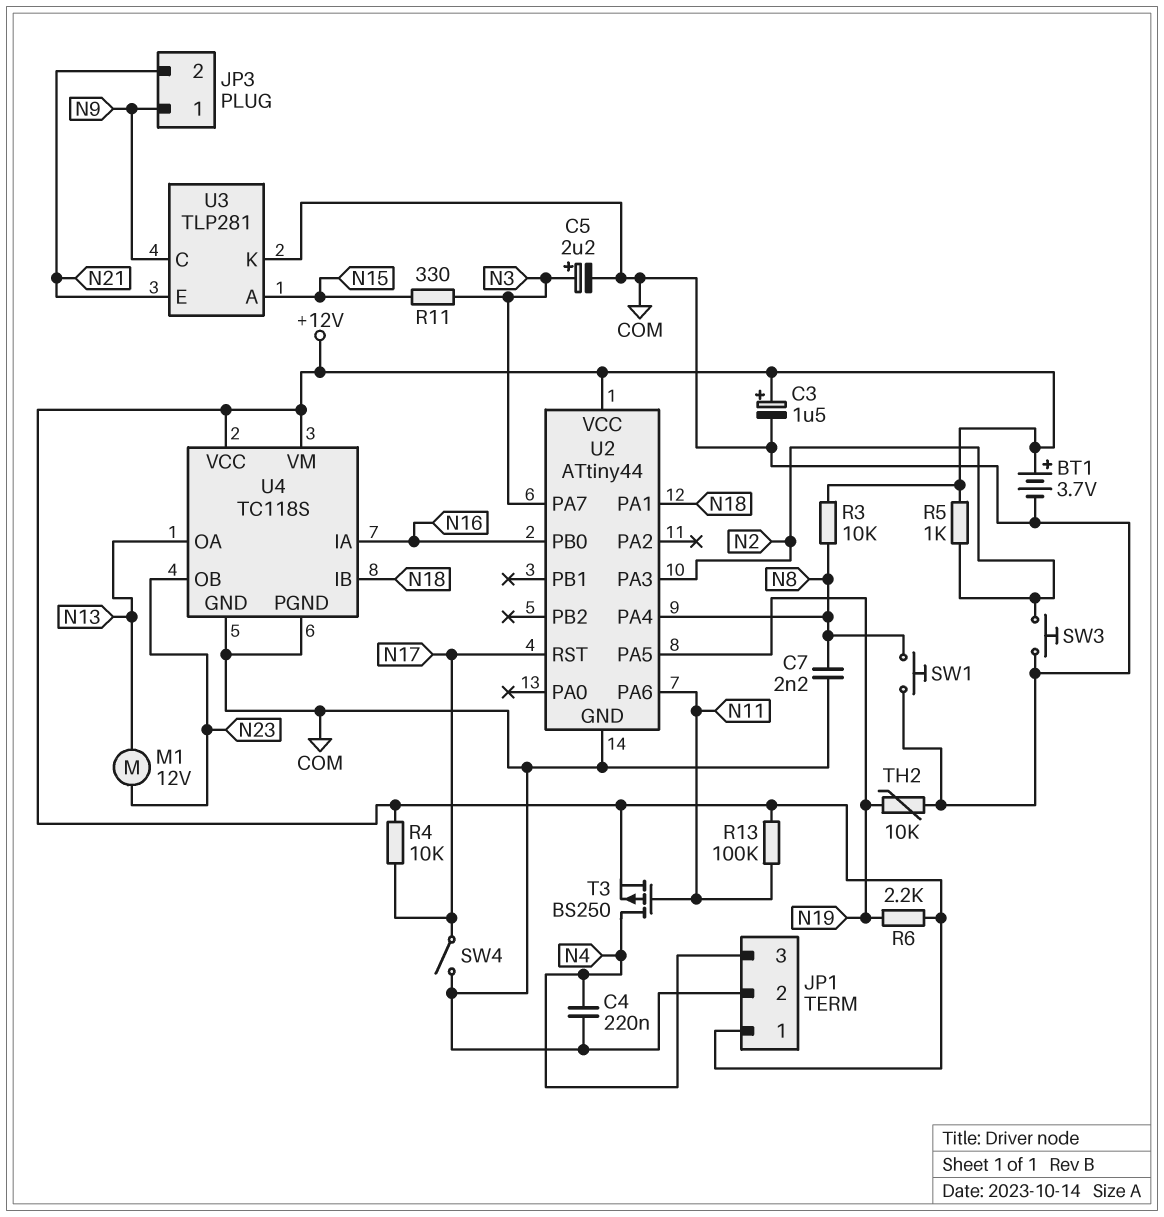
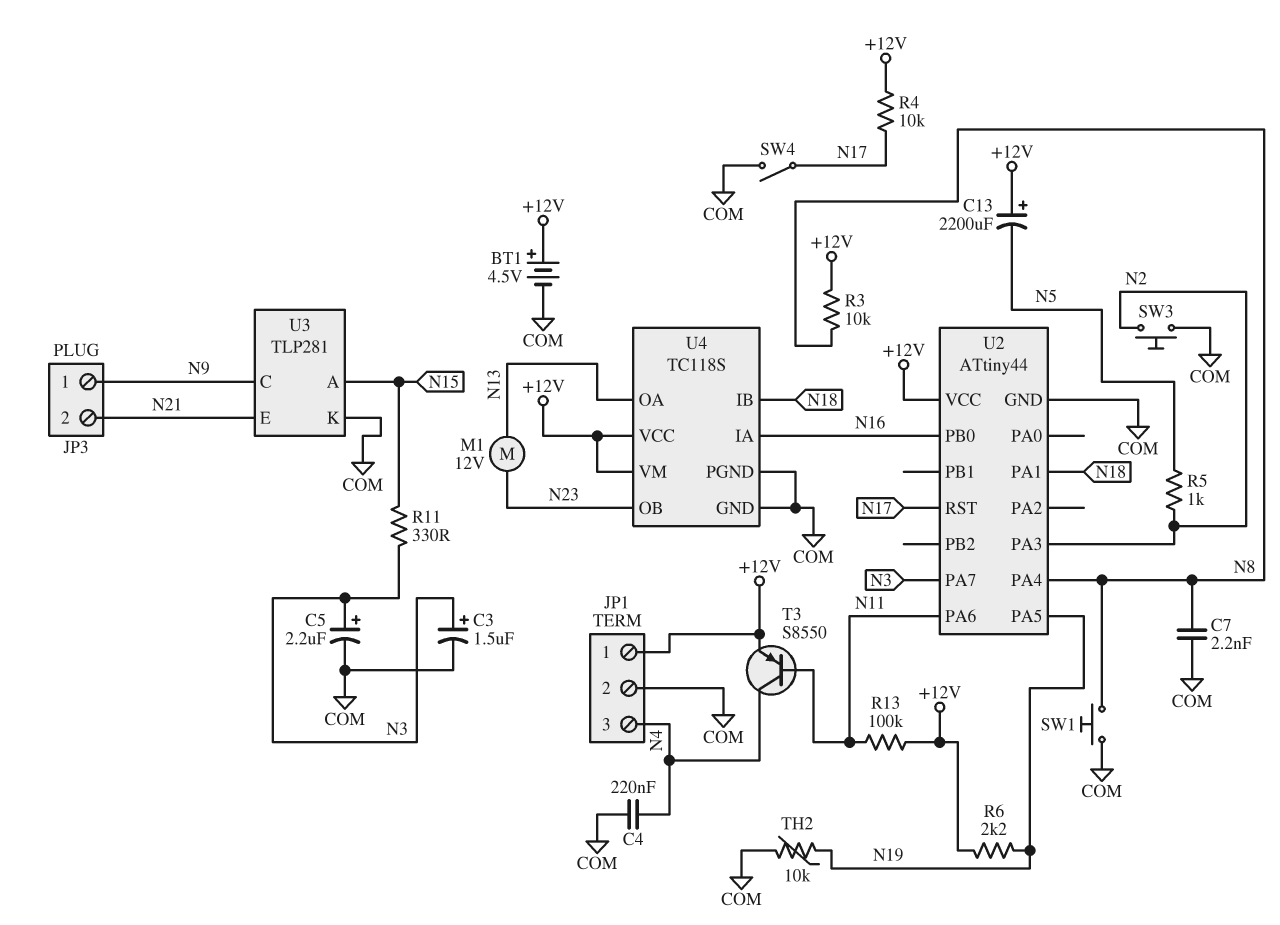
BT1: 3.7V (plus +12V, minus COM) -> 4.5V (plus +12V, minus COM)
C3: 1.5uF (plus +12V, minus COM) -> 1.5uF (plus N3, minus COM)
C13: none -> 2200uF (plus +12V, minus N5)
R5: 1k (+12V, N2) -> 1k (N2, N5)
T3: PMOS BS250 (G N11, D N4, S +12V) -> PNP S8550 (B N11, C N4, E +12V)

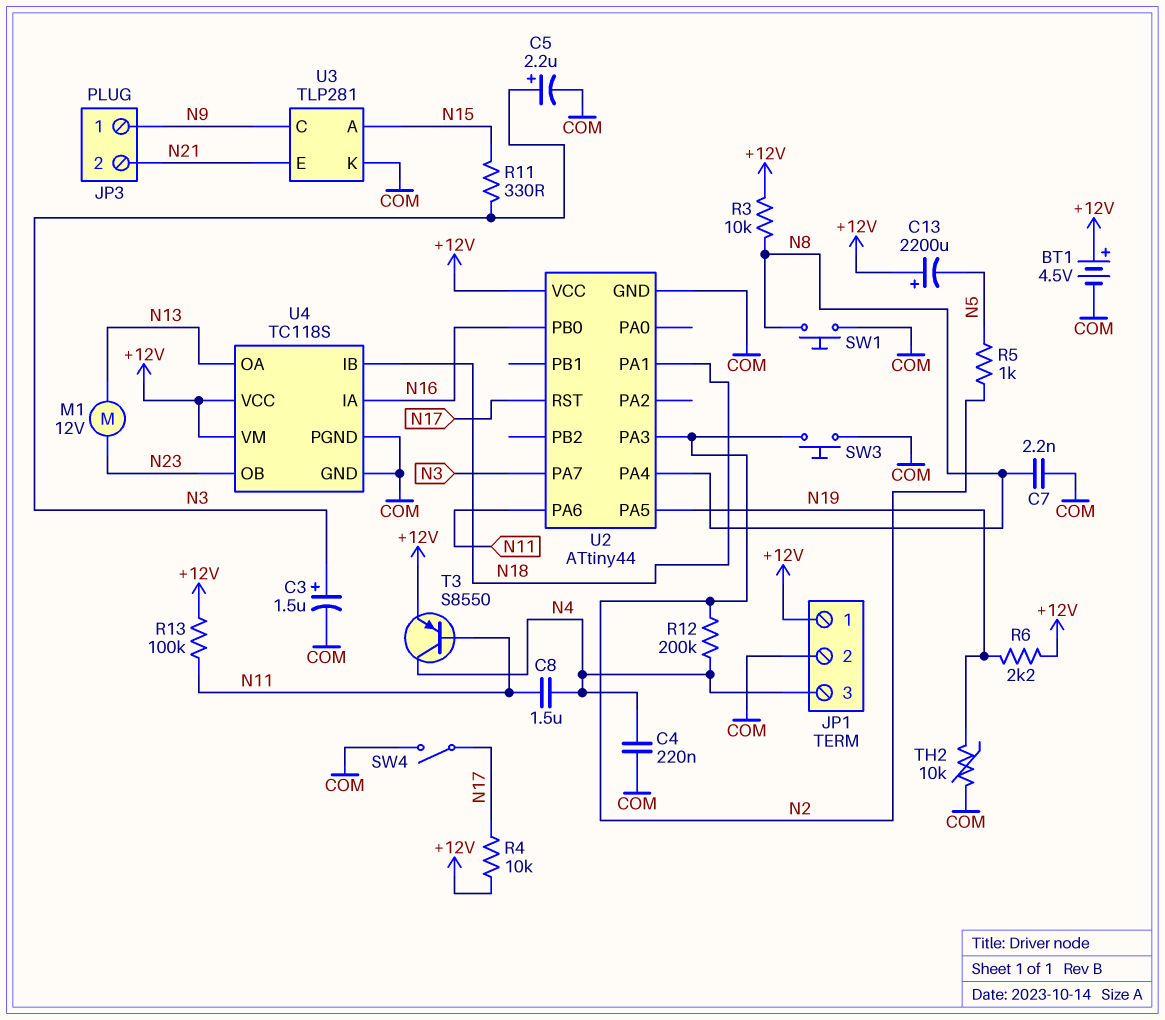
C8: none -> 1.5uF (N4, N11)
R12: none -> 200k (N2, N4)

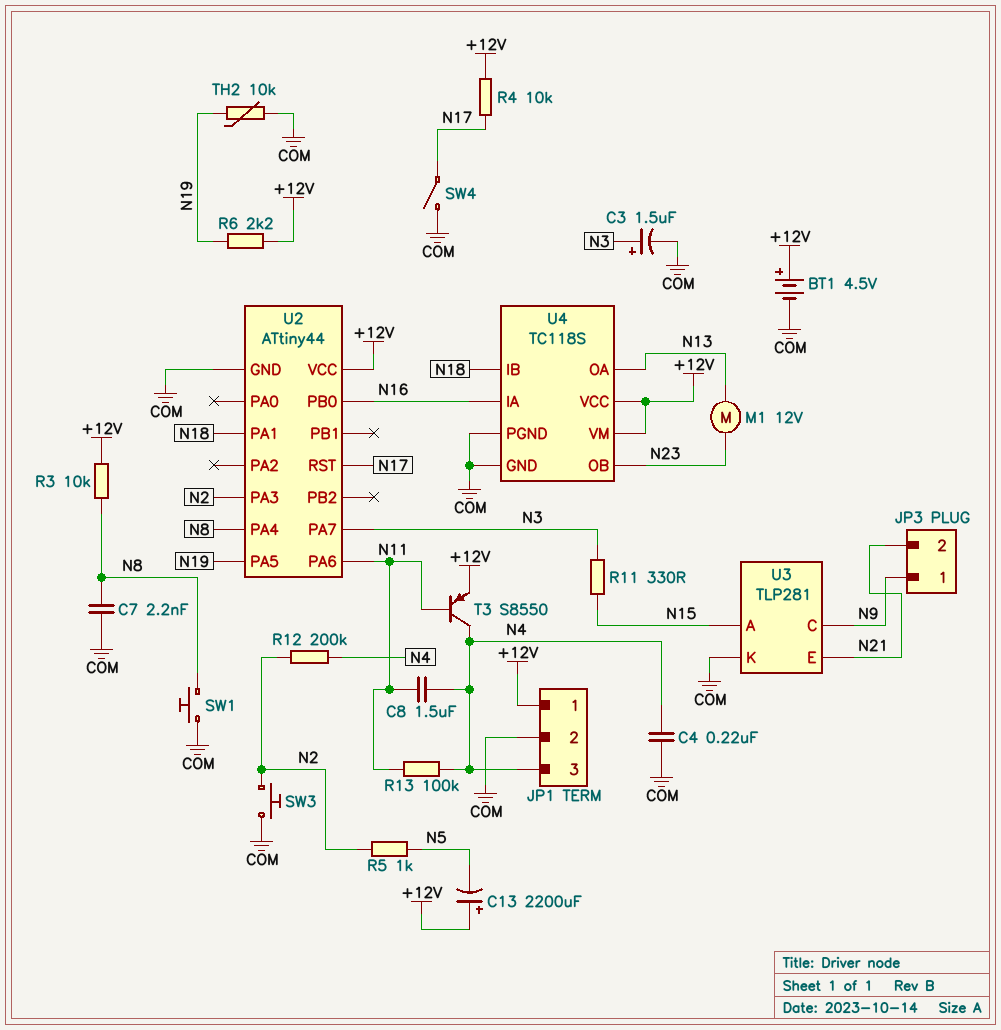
C5: 2.2uF (plus N3, minus COM) -> none
R13: 100k (+12V, N11) -> 100k (N4, N11)

